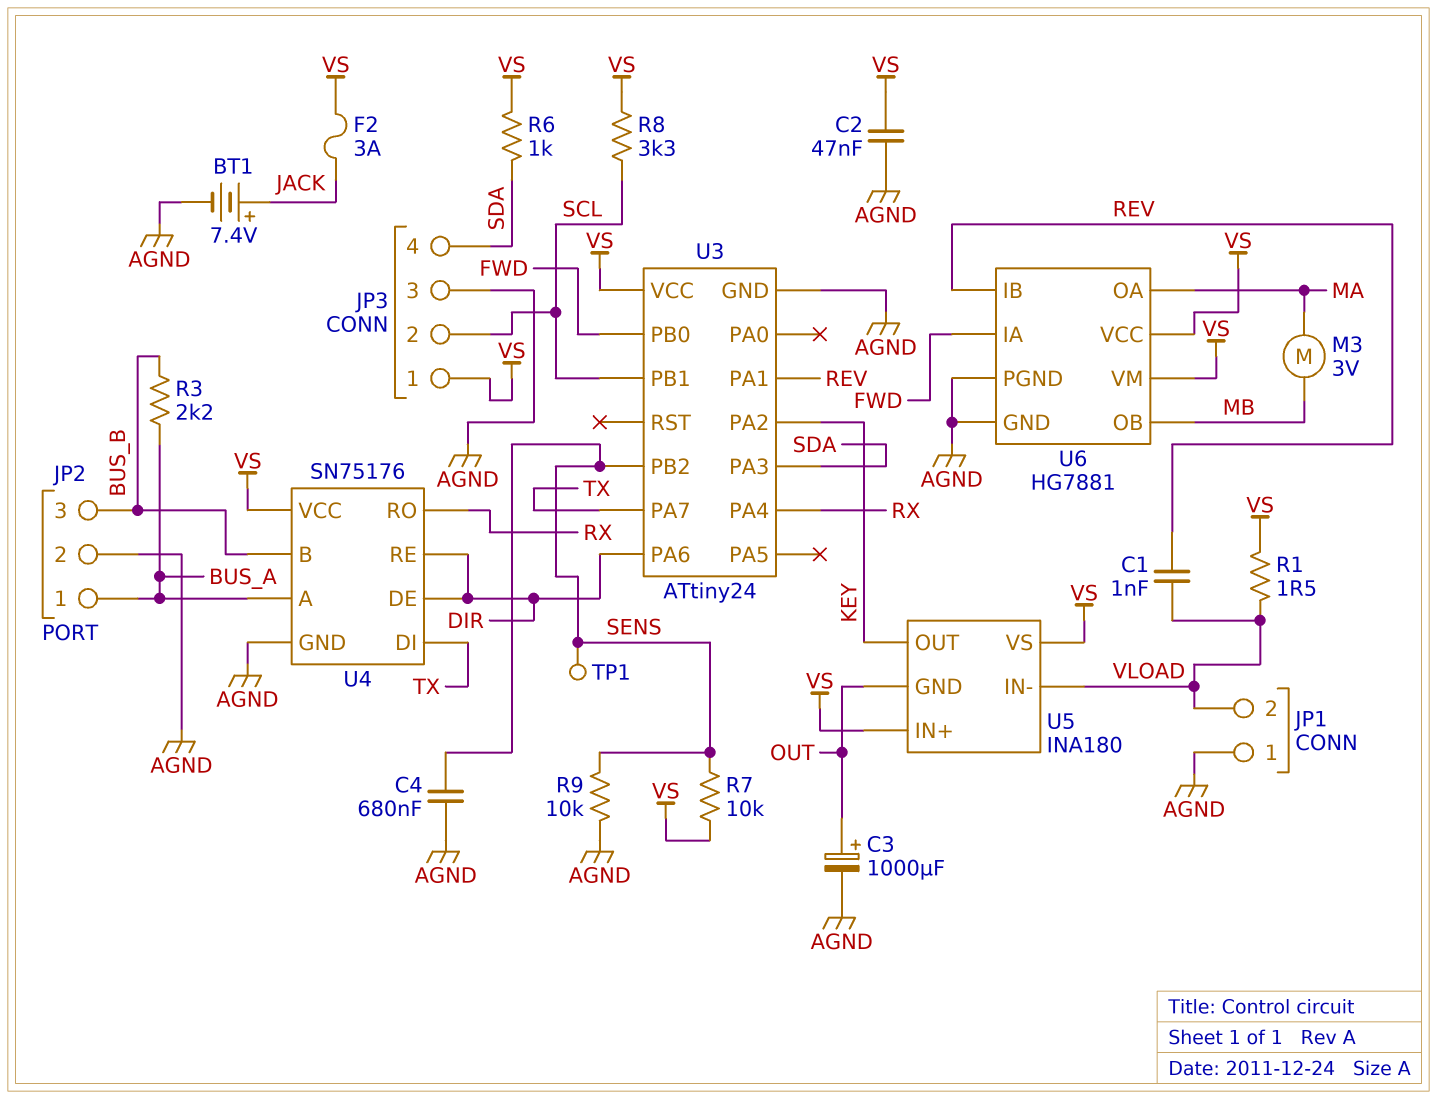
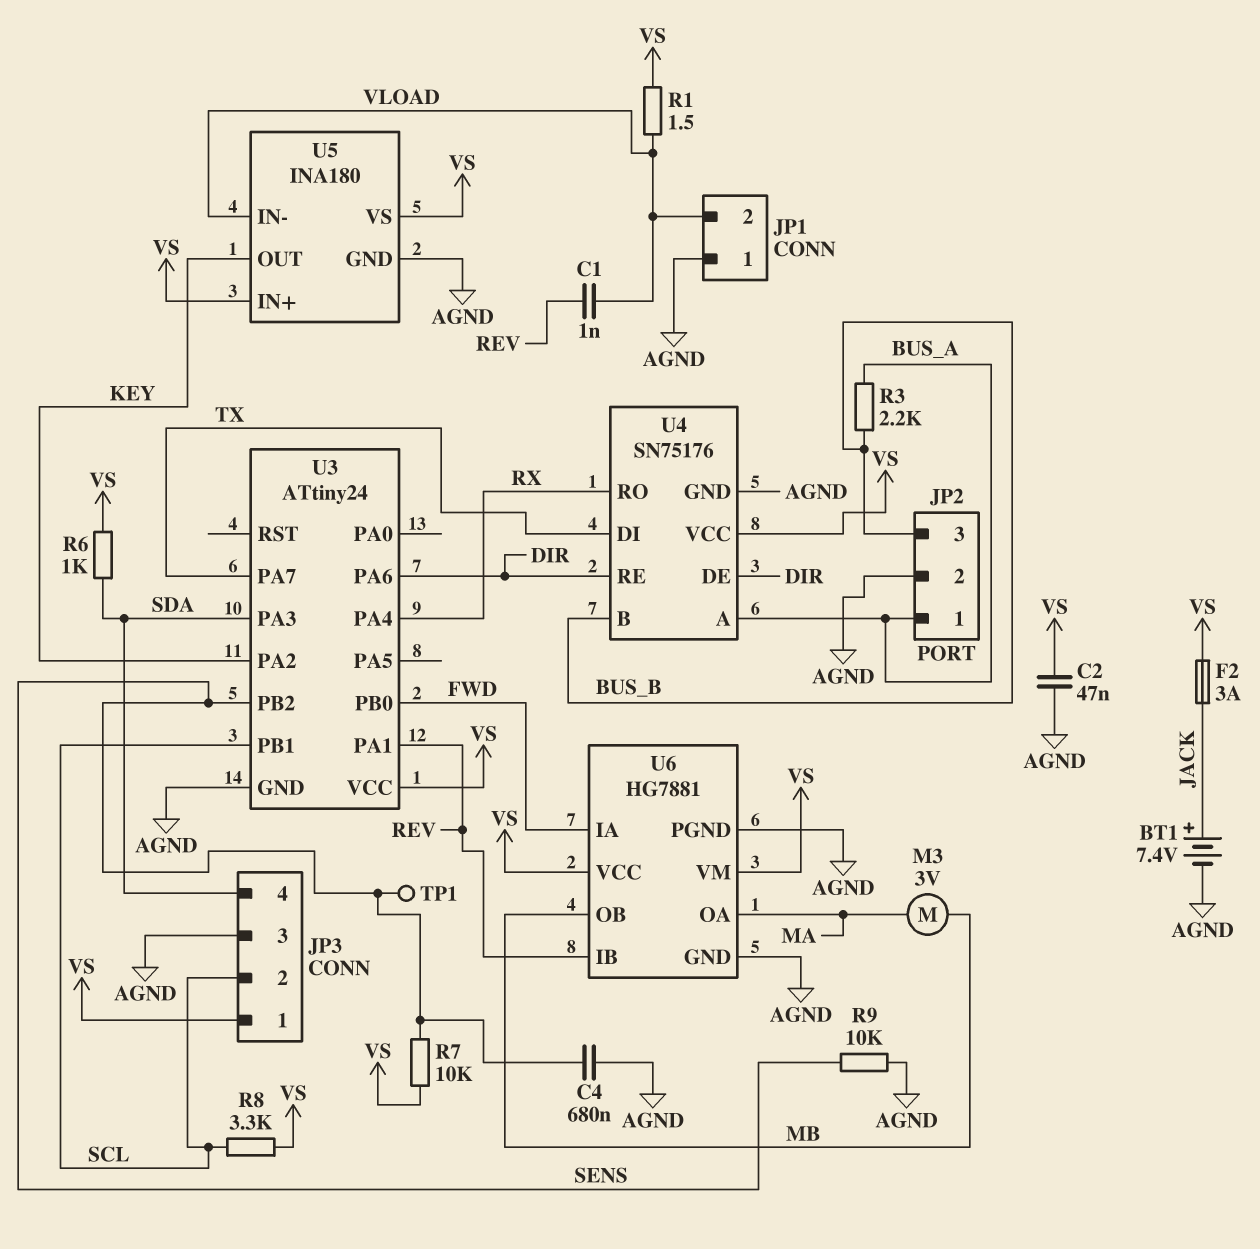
C3: 1000uF (plus OUT, minus AGND) -> none
U5 pin GND: OUT -> AGND

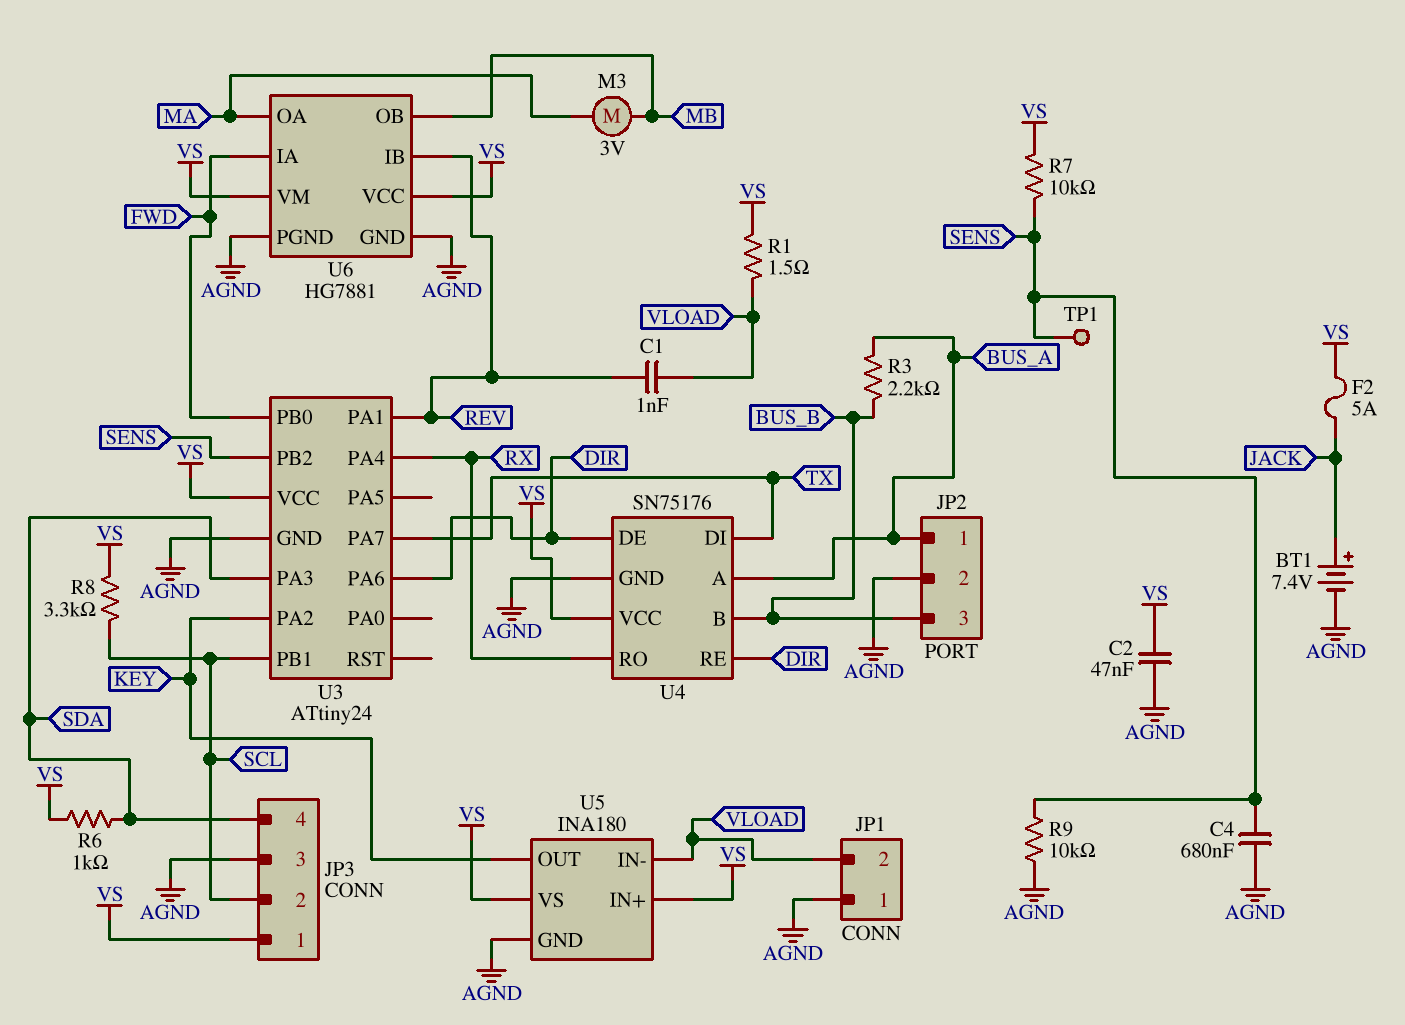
F2: 3A (JACK, VS) -> 5A (JACK, VS)

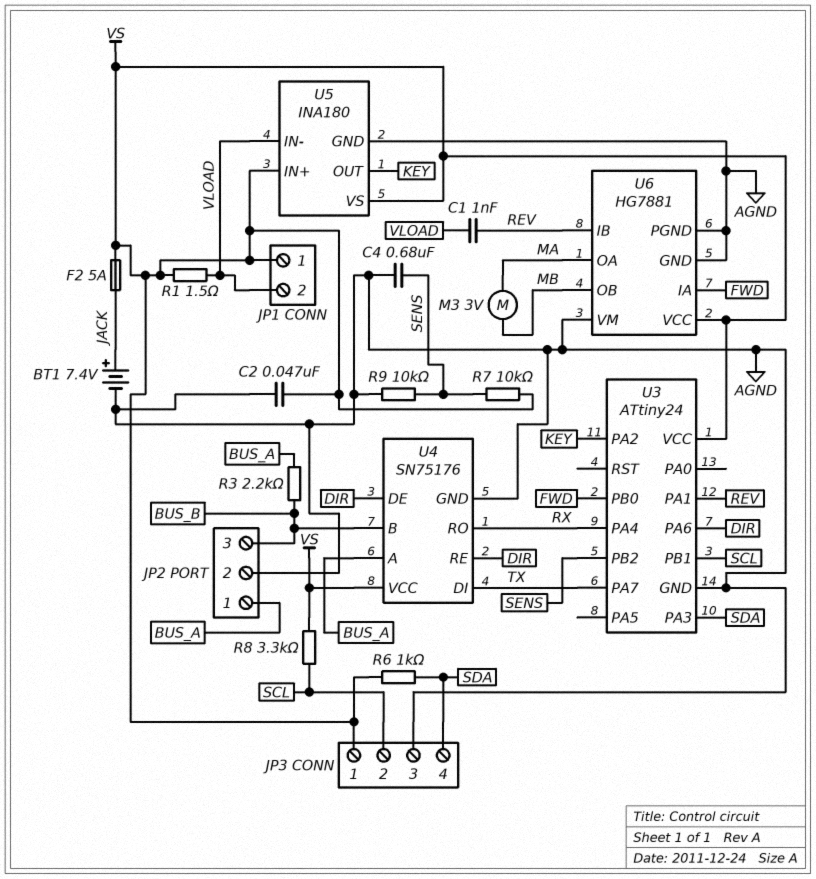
JP1 pin 1: AGND -> VS
TP1: test point (SENS) -> none
U6 pin VM: VS -> AGND

